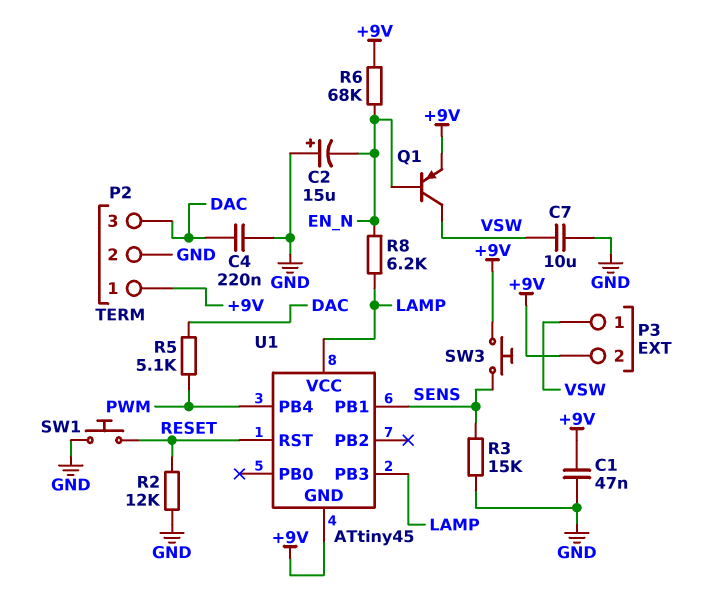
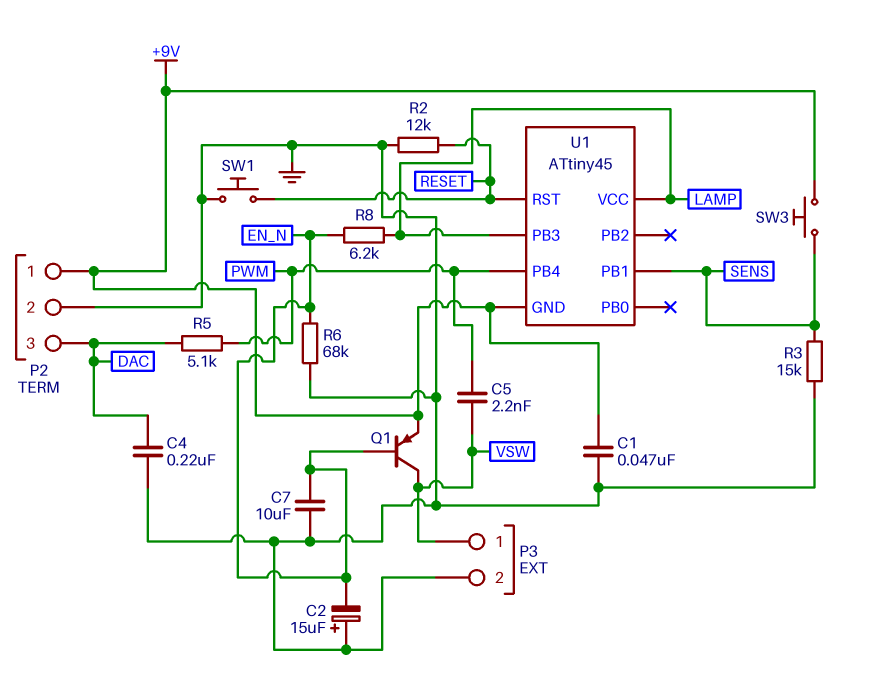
C5: none -> 2.2nF (PWM, VSW)
C7: 10uF (GND, VSW) -> 10uF (EN_N, GND)
P3 pin 2: +9V -> GND
R6: 68k (+9V, EN_N) -> 68k (EN_N, GND)

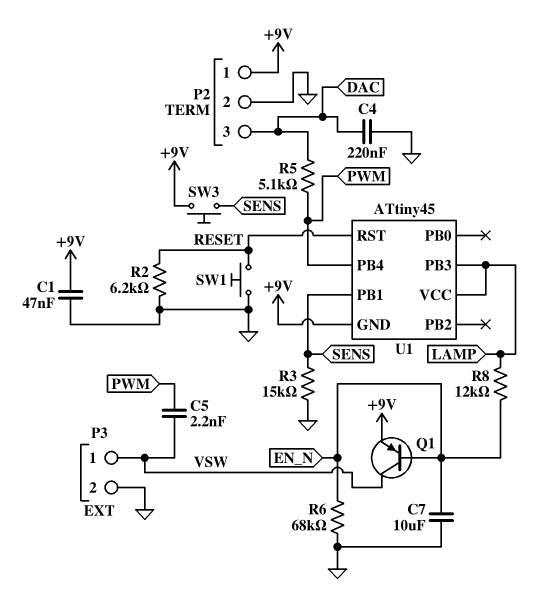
C2: 15uF (plus GND, minus EN_N) -> none
R2: 12k (GND, RESET) -> 6.2k (GND, RESET)
R8: 6.2k (EN_N, LAMP) -> 12k (EN_N, LAMP)

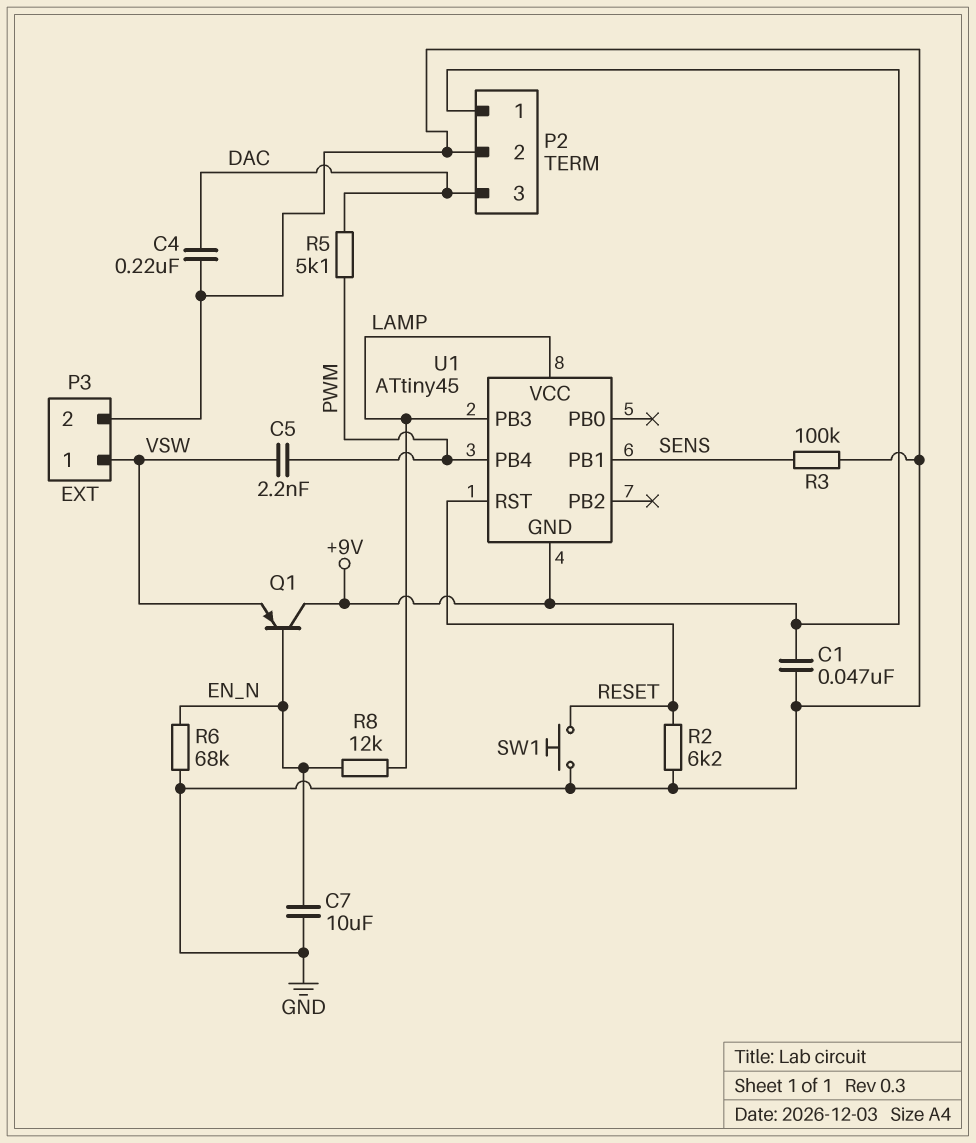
Q1: PNP (B EN_N, C VSW, E +9V) -> PNP (B EN_N, C +9V, E VSW)
R3: 15k (GND, SENS) -> 100k (GND, SENS)
SW3: button (+9V, SENS) -> none

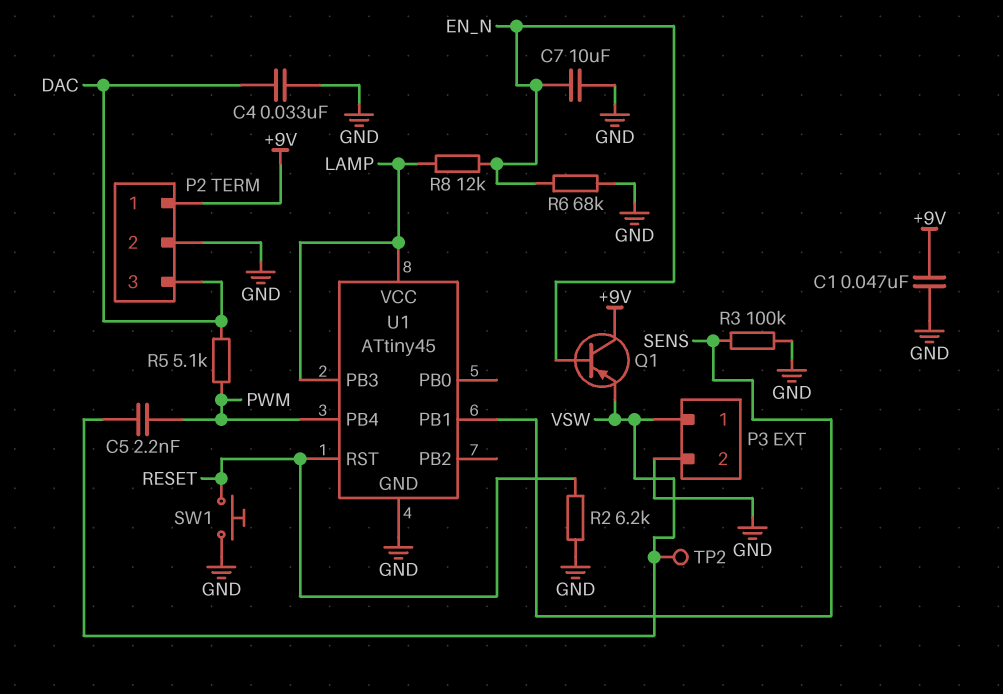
C4: 220nF (DAC, GND) -> 33nF (DAC, GND)
TP2: none -> test point (VSW)
U1 pin GND: +9V -> GND

